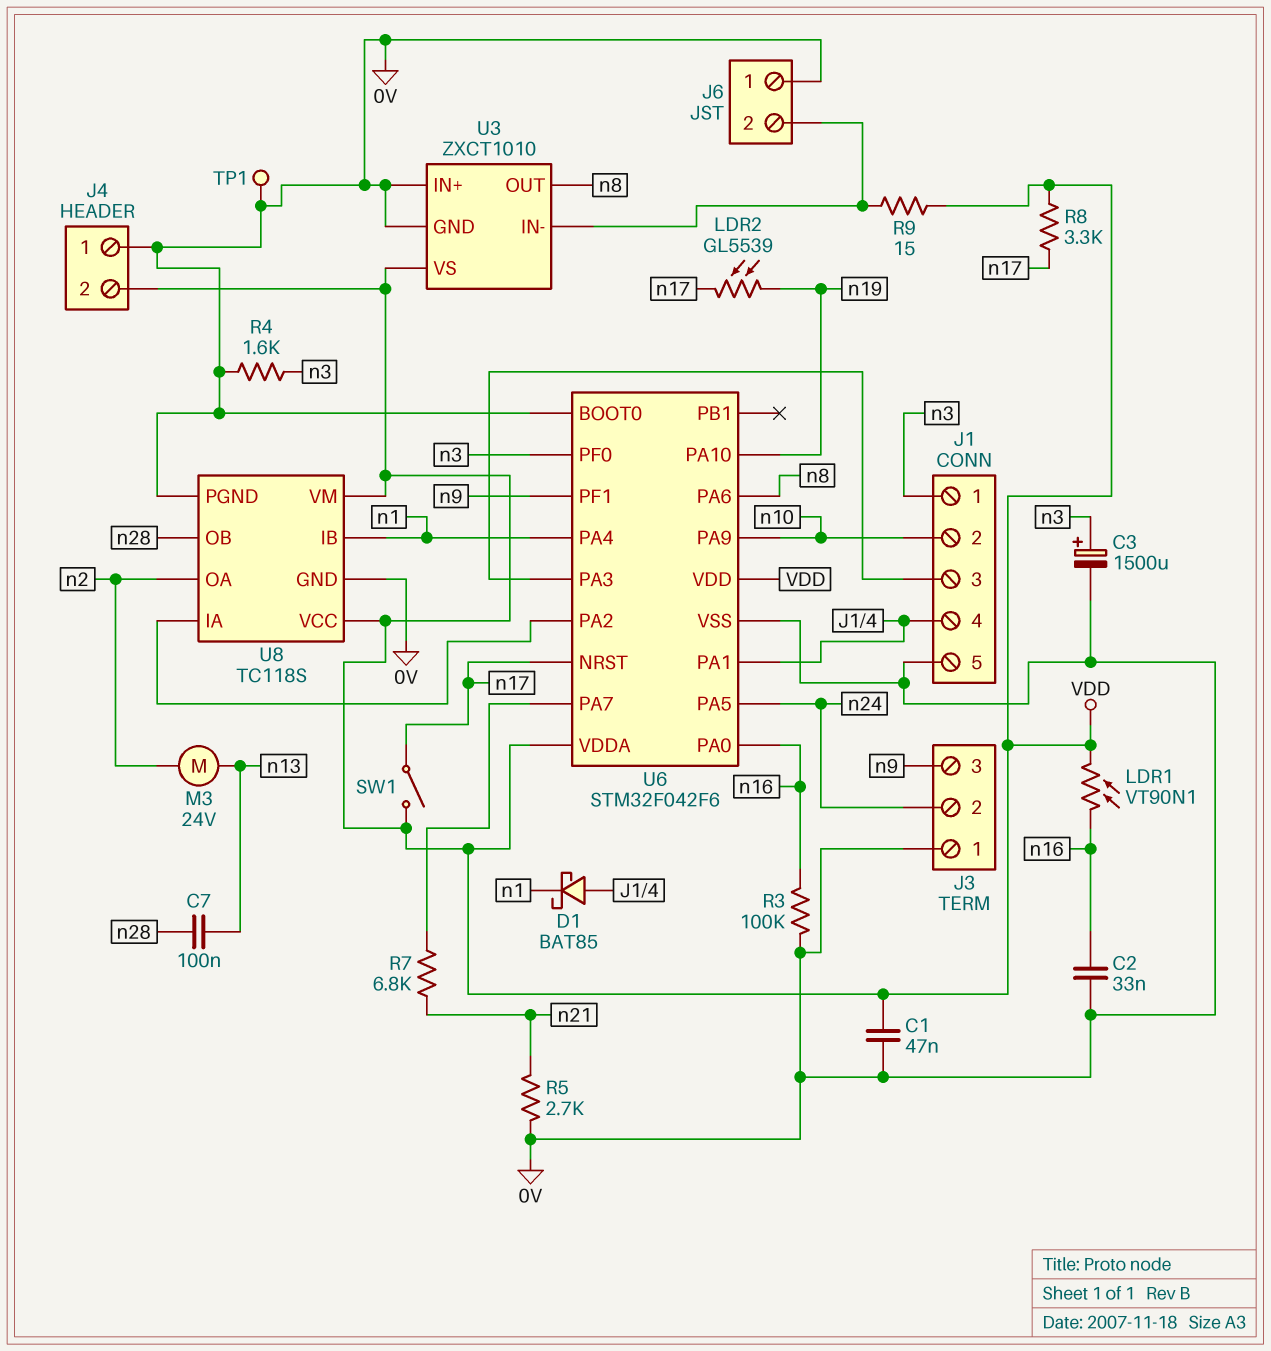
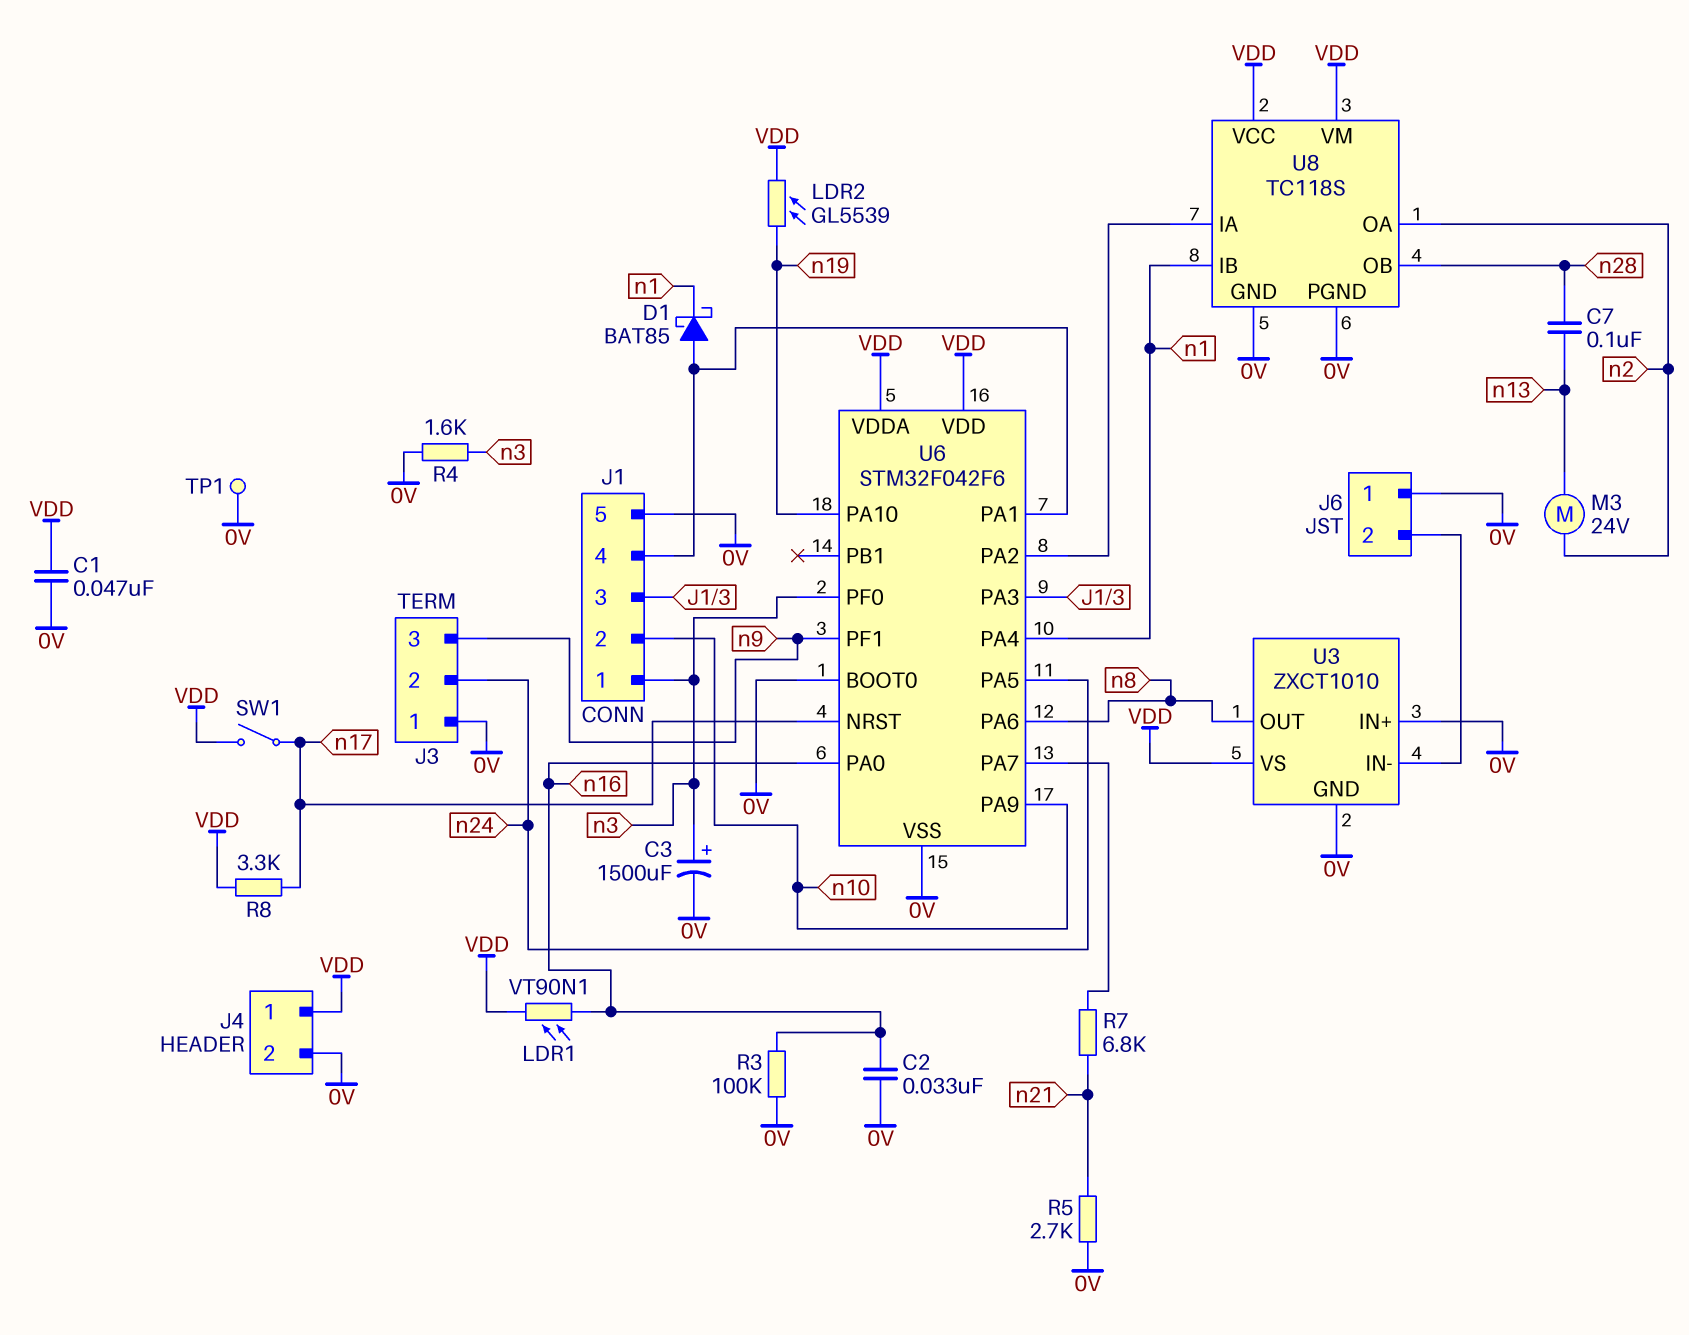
J4 pin 1: 0V -> VDD
J4 pin 2: VDD -> 0V
LDR2: GL5539 (n17, n19) -> GL5539 (VDD, n19)
R9: 15 (J6/2, VDD) -> none

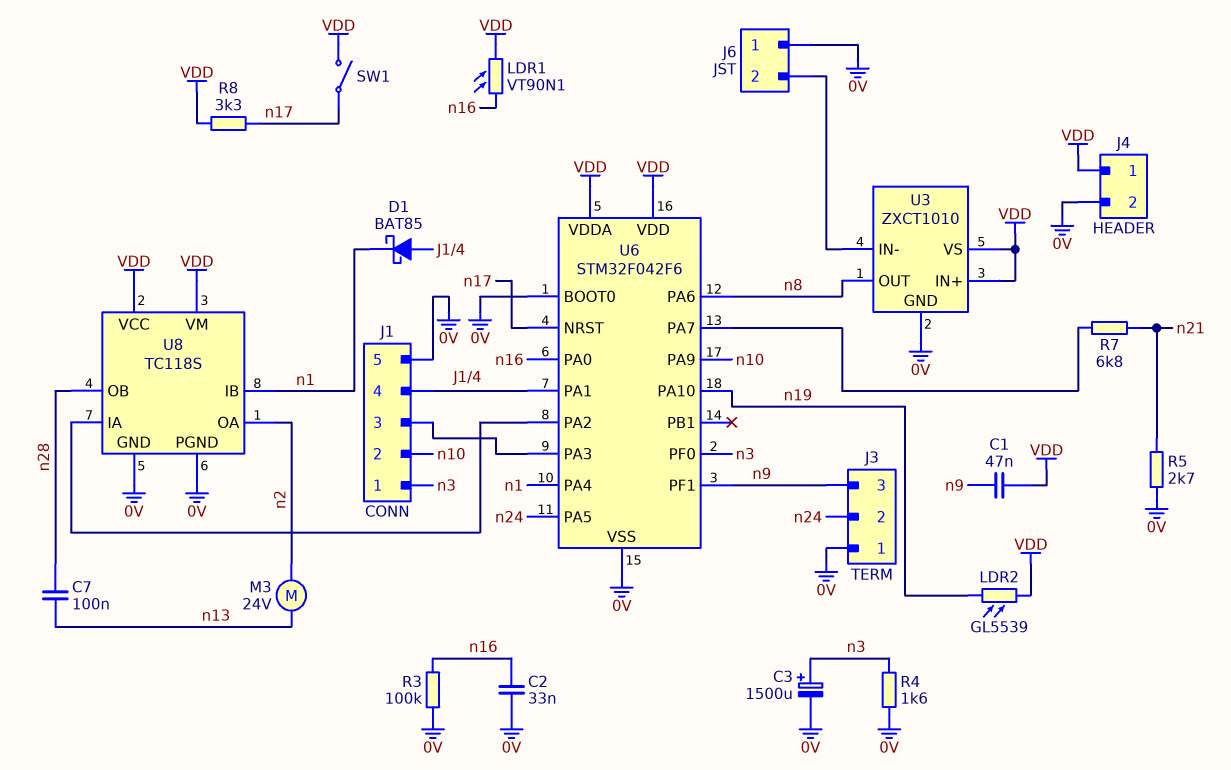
C1: 47nF (0V, VDD) -> 47nF (VDD, n9)
TP1: test point (0V) -> none
U3 pin IN+: 0V -> VDD

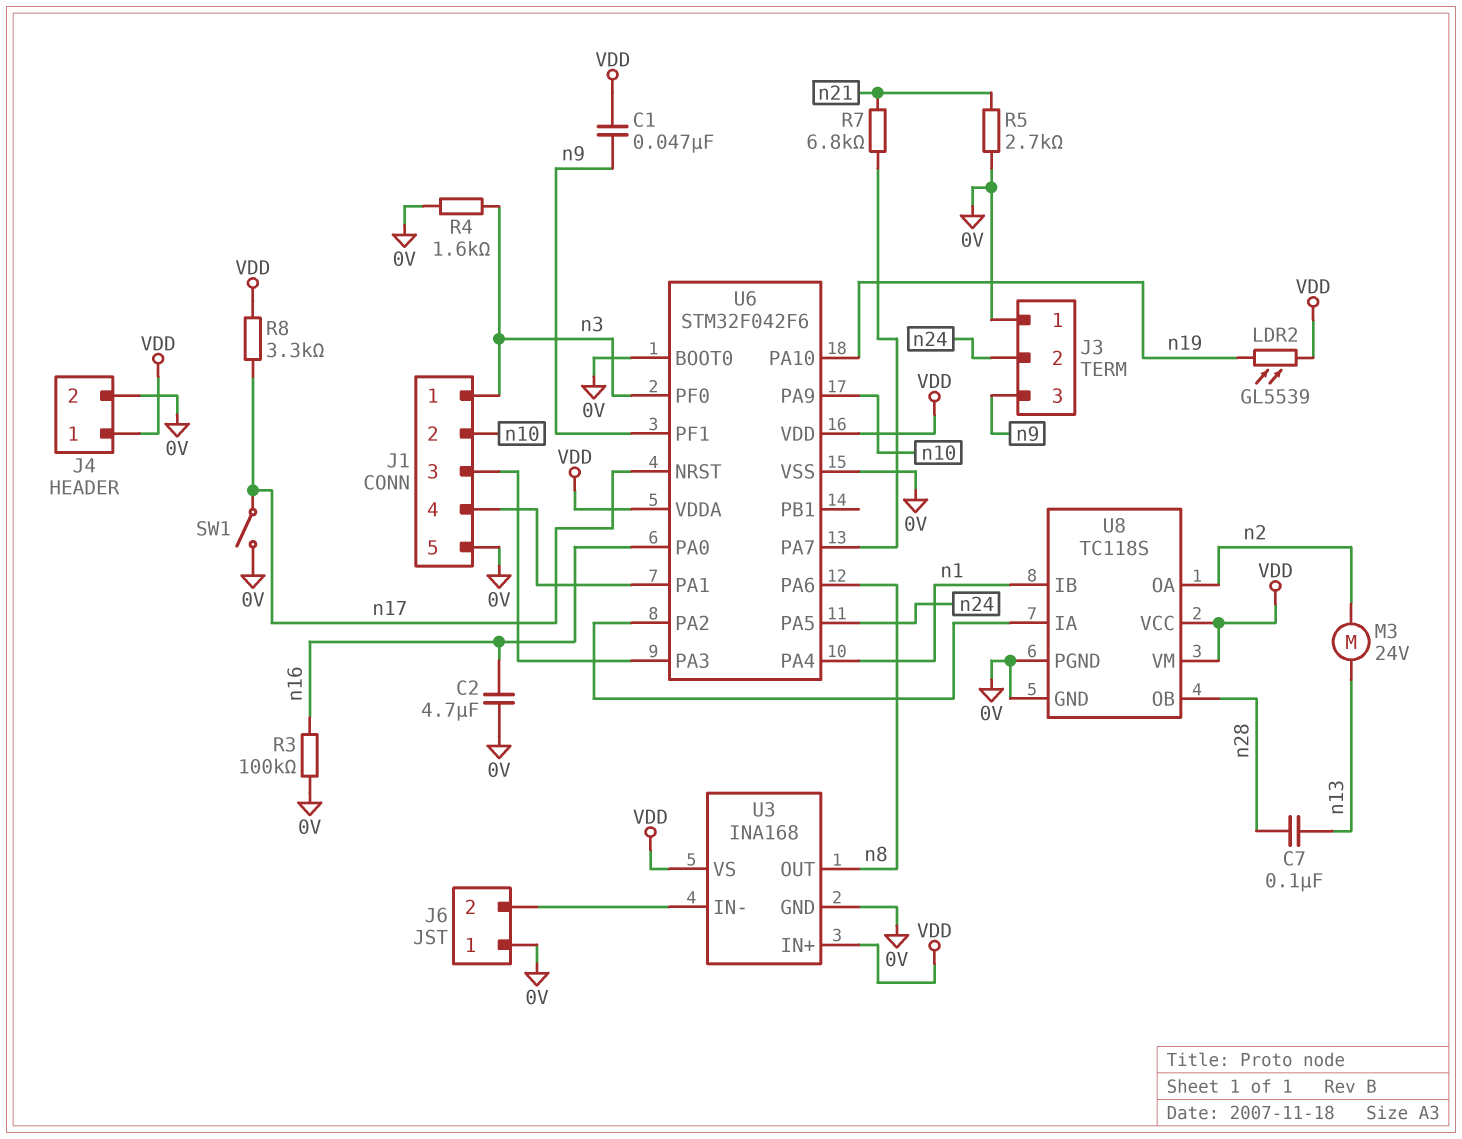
C2: 33nF (0V, n16) -> 4.7uF (0V, n16)
C3: 1500uF (plus n3, minus 0V) -> none
D1: schottky BAT85 (A J1/4, K n1) -> none
LDR1: VT90N1 (VDD, n16) -> none
SW1: switch (VDD, n17) -> switch (0V, n17)
U3: ZXCT1010 -> INA168

